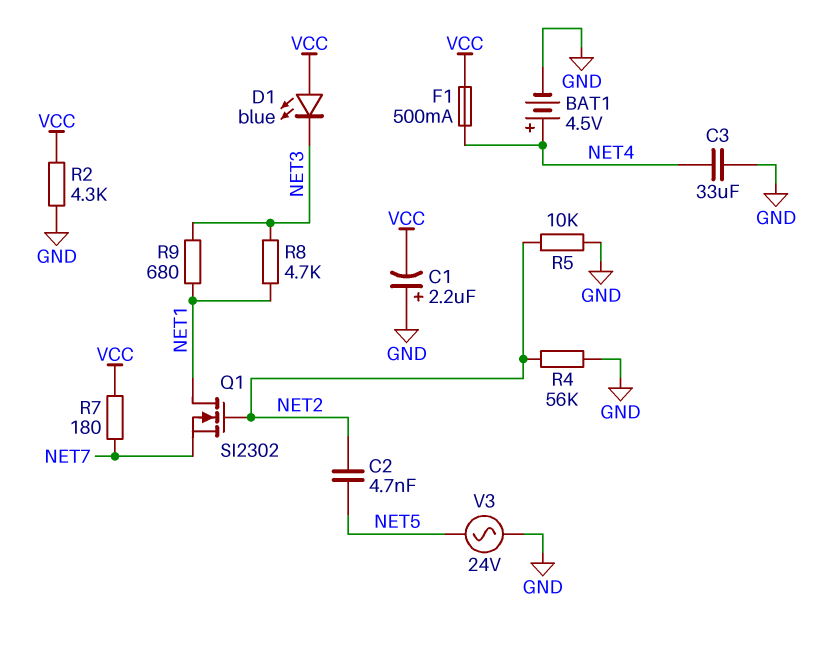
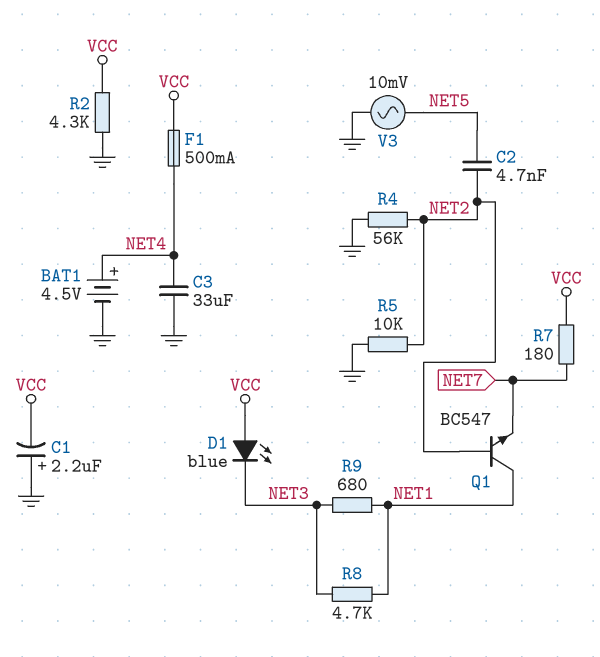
Q1: NMOS SI2302 (G NET2, D NET1, S NET7) -> NPN BC547 (B NET2, C NET1, E NET7)
V3: AC 24V (GND, NET5) -> AC 10mV (GND, NET5)

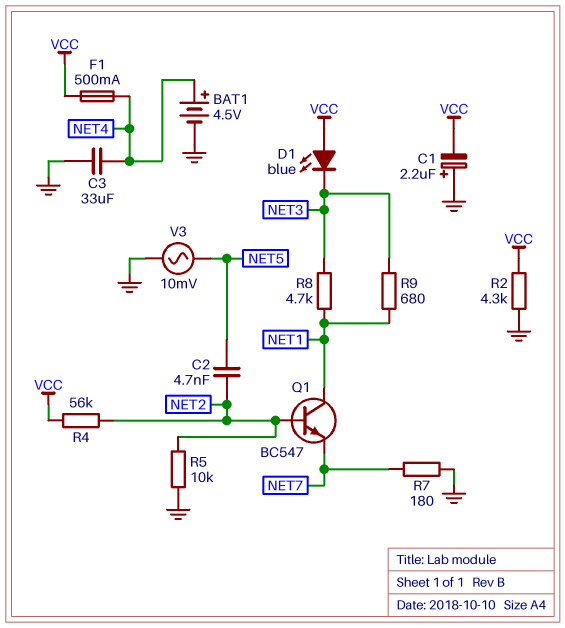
R4: 56k (GND, NET2) -> 56k (NET2, VCC)
R7: 180 (NET7, VCC) -> 180 (GND, NET7)

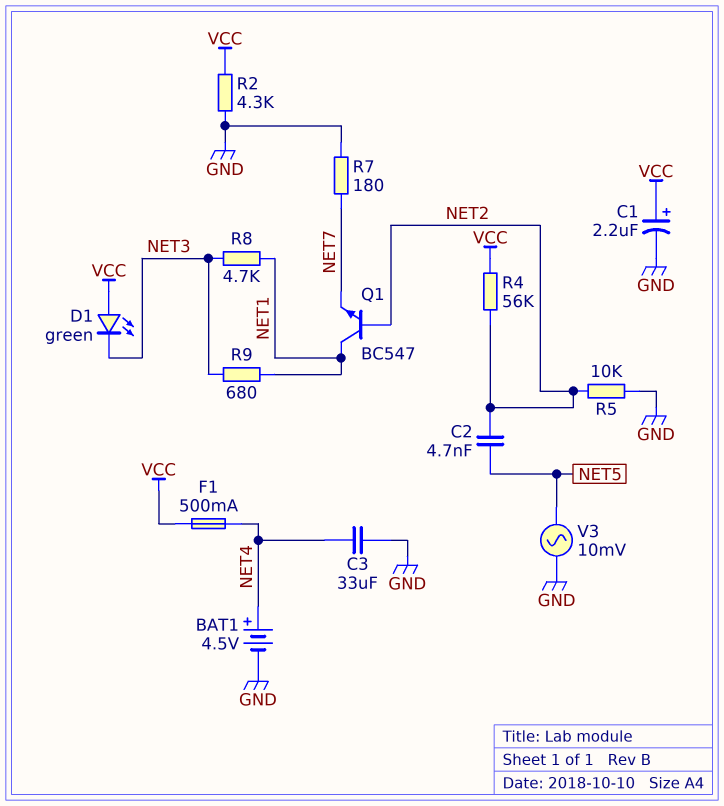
C1: 2.2uF (plus GND, minus VCC) -> 2.2uF (plus VCC, minus GND)
D1: LED blue (A VCC, K NET3) -> LED green (A VCC, K NET3)

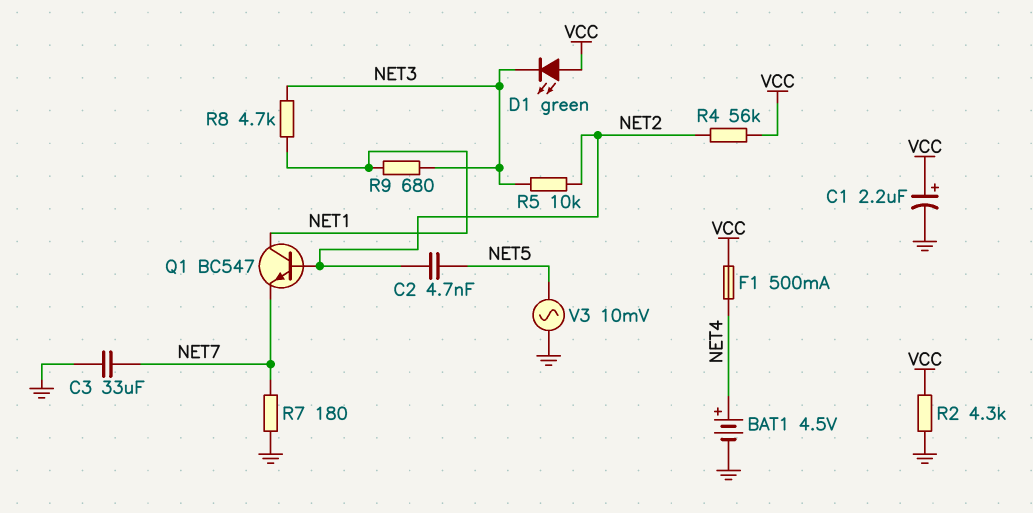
C3: 33uF (GND, NET4) -> 33uF (GND, NET7)
R5: 10k (GND, NET2) -> 10k (NET2, NET3)

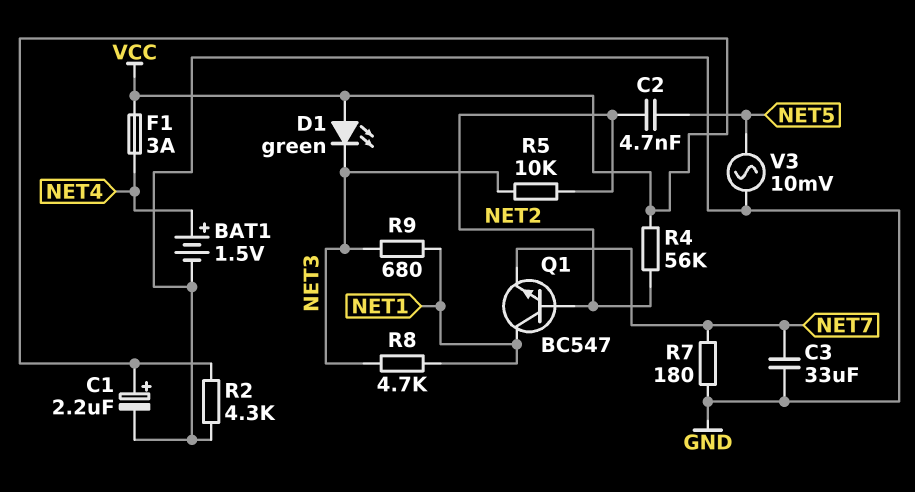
BAT1: 4.5V (plus NET4, minus GND) -> 1.5V (plus NET4, minus GND)
F1: 500mA (NET4, VCC) -> 3A (NET4, VCC)

